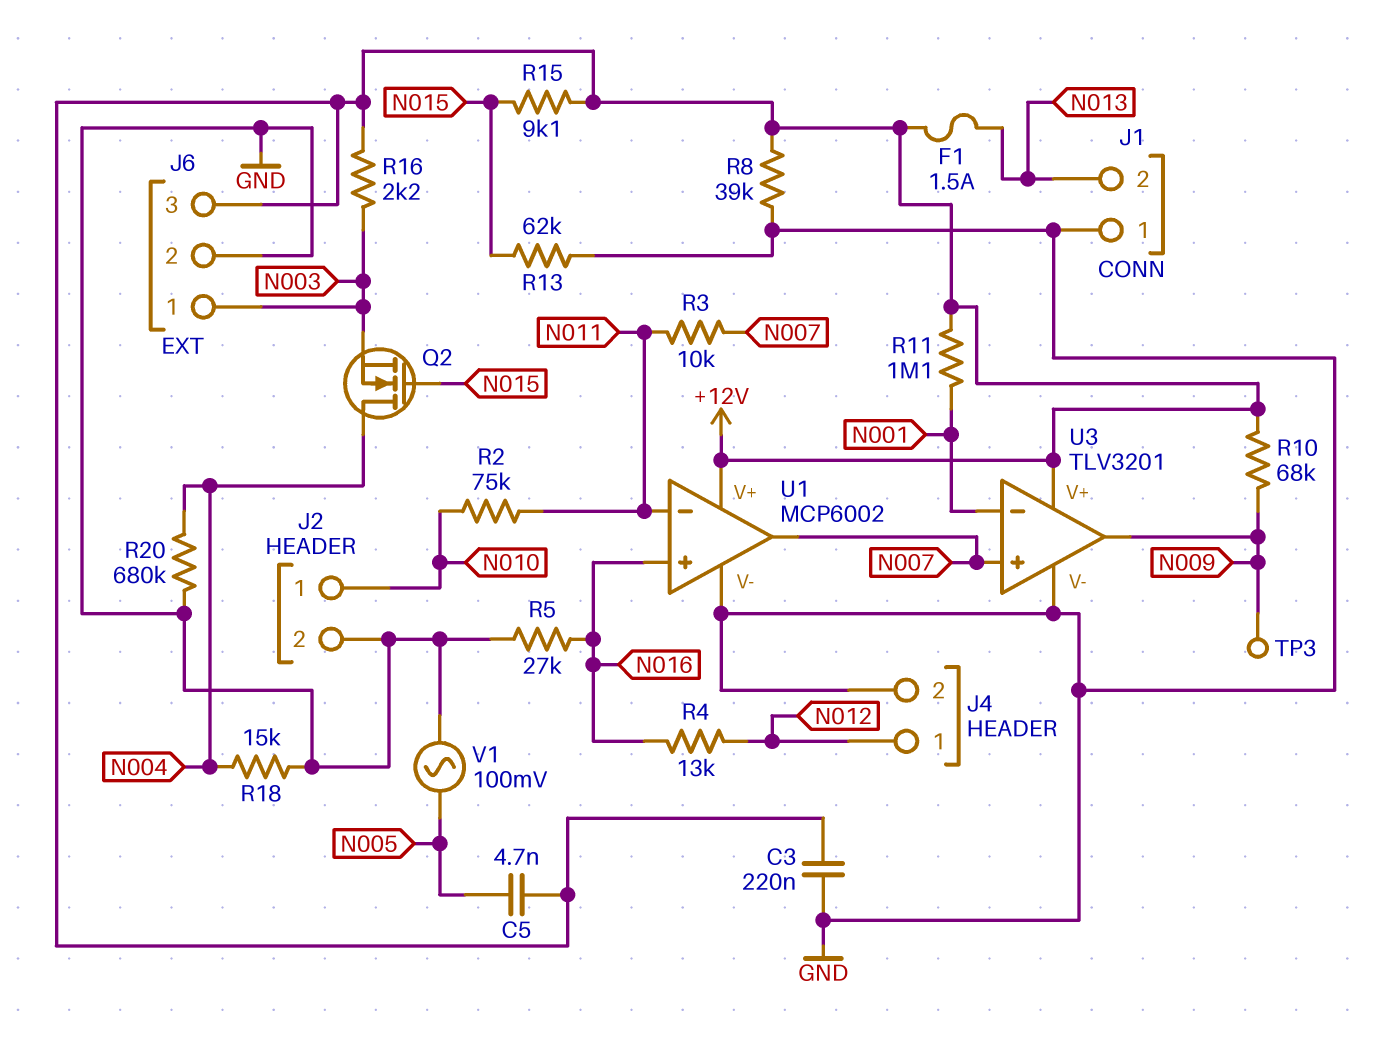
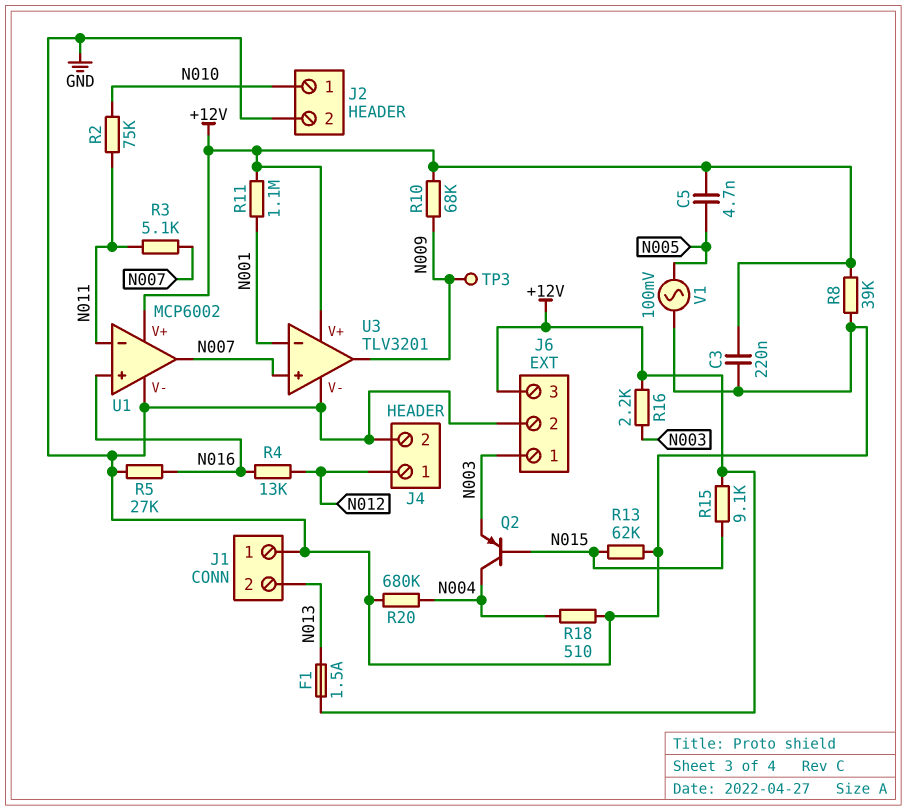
Q2: NMOS (G N015, D N004, S N003) -> PNP (B N015, C N004, E N003)
R3: 10k (N007, N011) -> 5.1k (N007, N011)
R18: 15k (GND, N004) -> 510 (GND, N004)

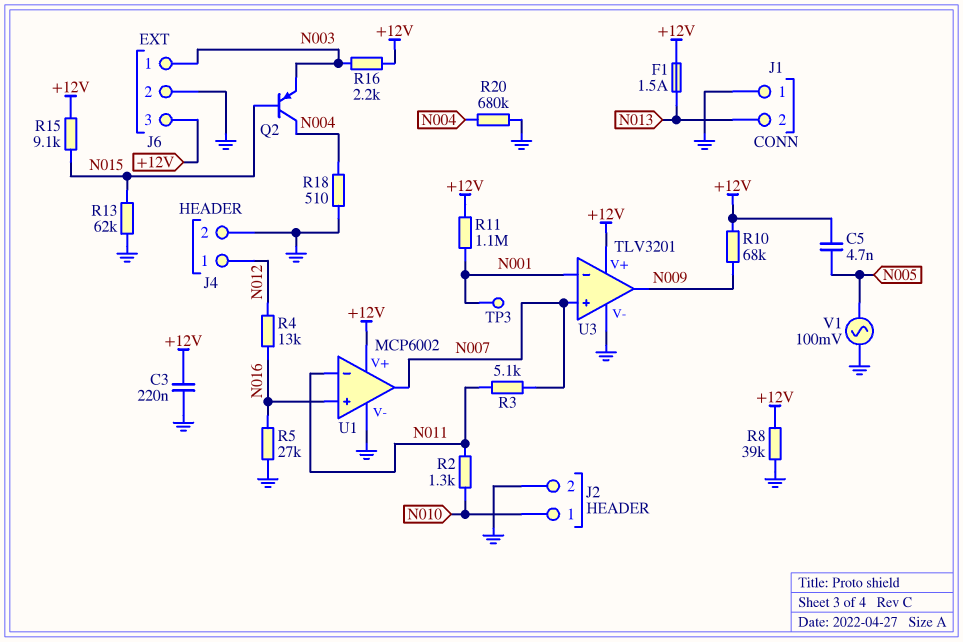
R2: 75k (N010, N011) -> 1.3k (N010, N011)
TP3: test point (N009) -> test point (N001)

